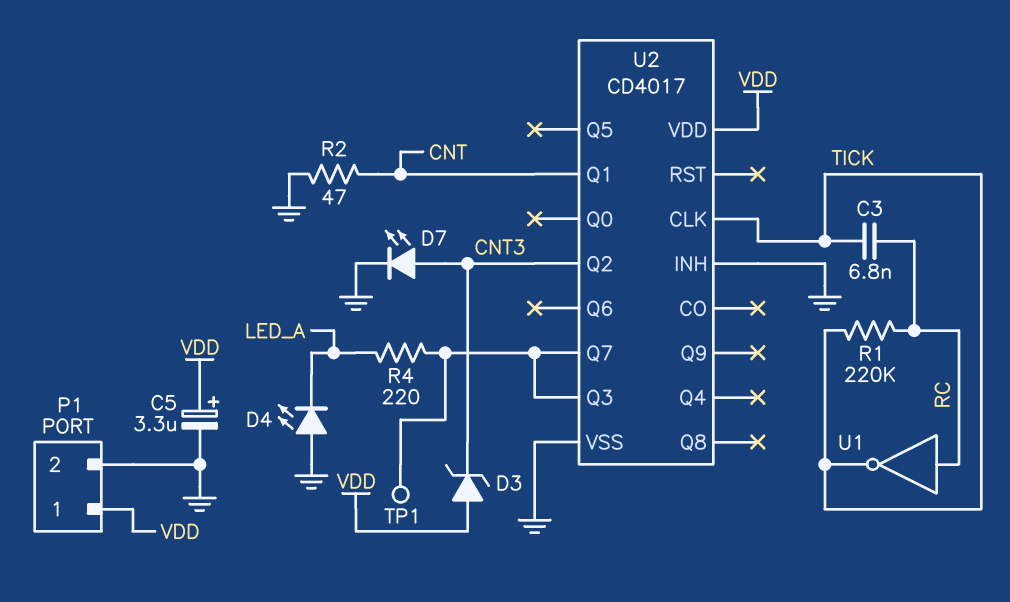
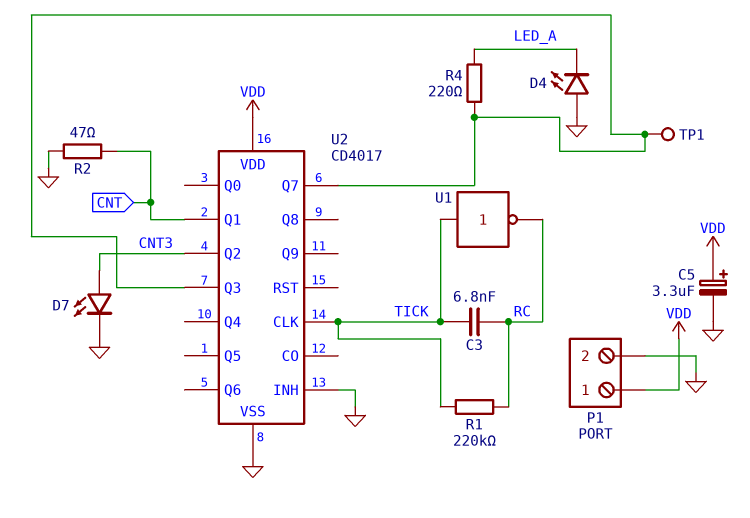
D3: zener (A VDD, K CNT3) -> none
U1: NOT (in RC, out TICK) -> NOT (in TICK, out RC)

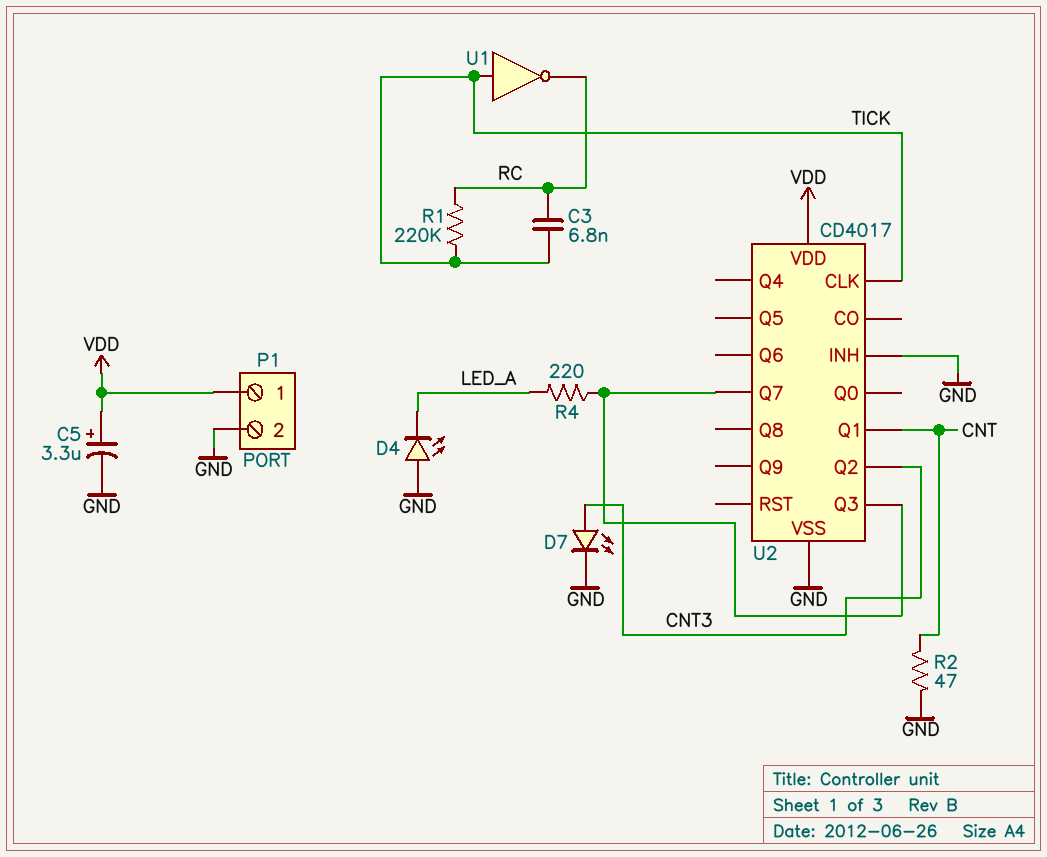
TP1: test point (U2/Q3) -> none

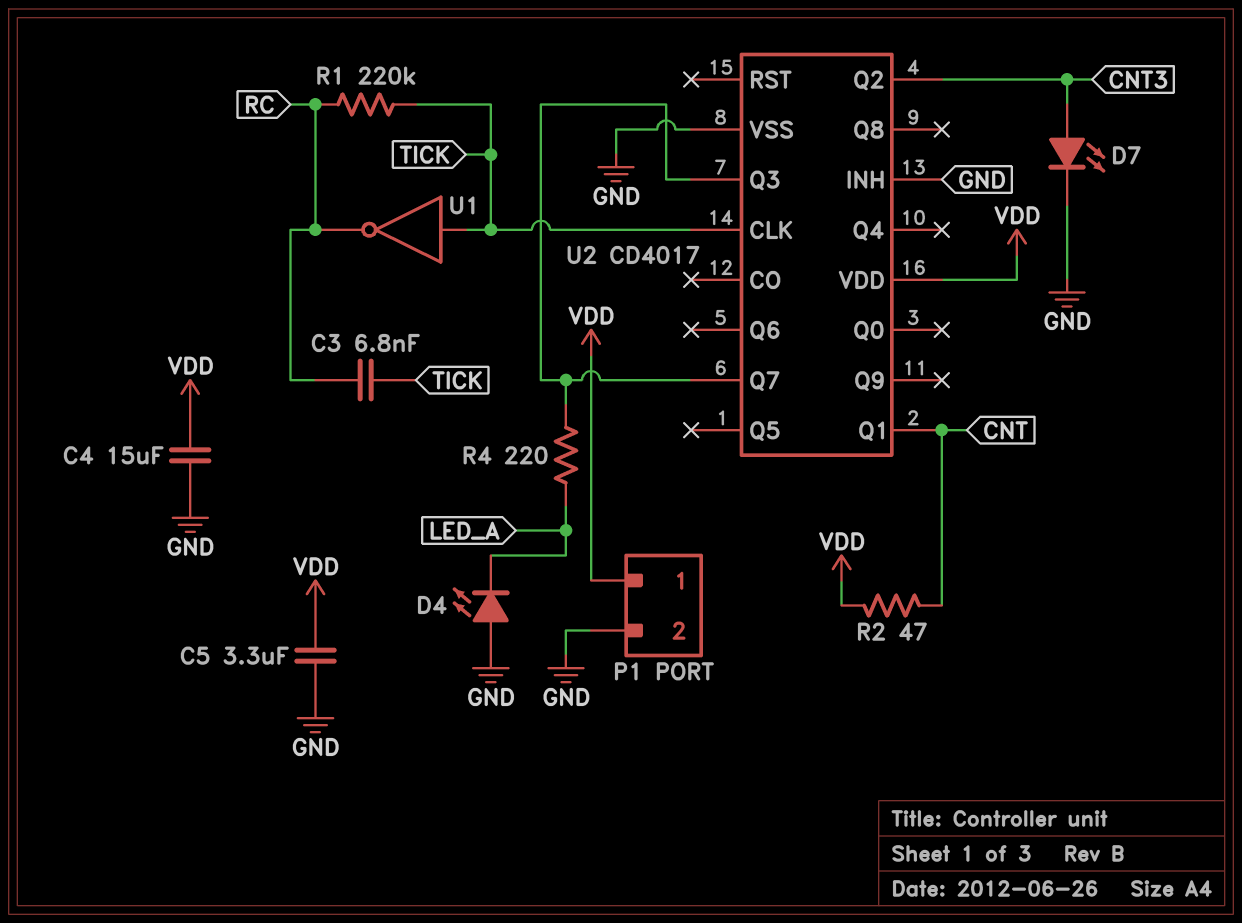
C4: none -> 15uF (GND, VDD)
C5: 3.3uF (plus VDD, minus GND) -> 3.3uF (GND, VDD)
R2: 47 (CNT, GND) -> 47 (CNT, VDD)

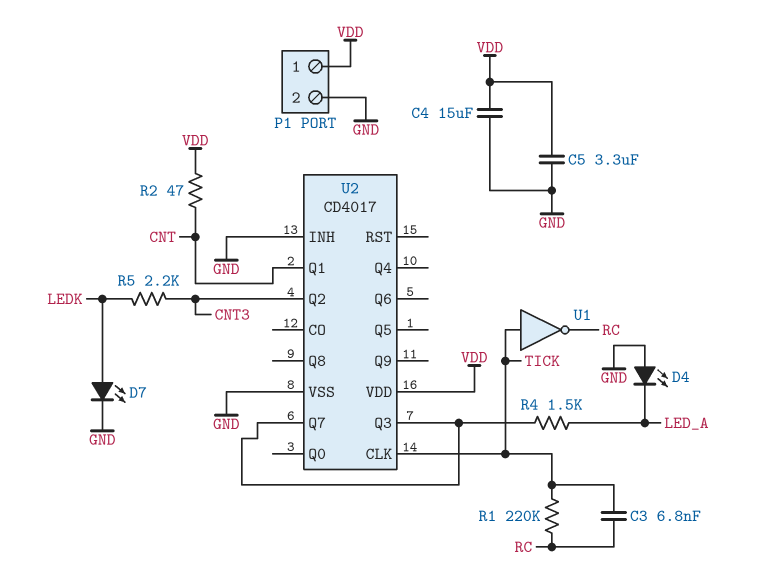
D7: LED (A CNT3, K GND) -> LED (A LEDK, K GND)
R4: 220 (LED_A, U2/Q3) -> 1.5k (LED_A, U2/Q3)
R5: none -> 2.2k (CNT3, LEDK)

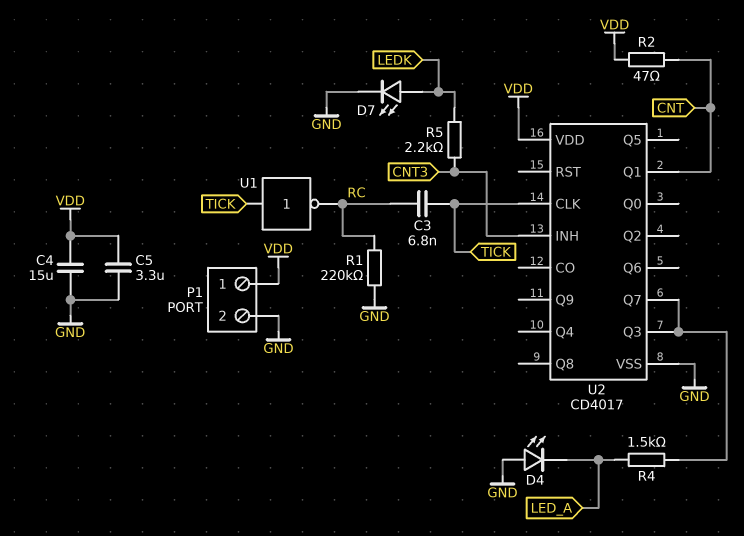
R1: 220k (RC, TICK) -> 220k (GND, RC)
U2 pin INH: GND -> CNT3
U2 pin Q2: CNT3 -> none

